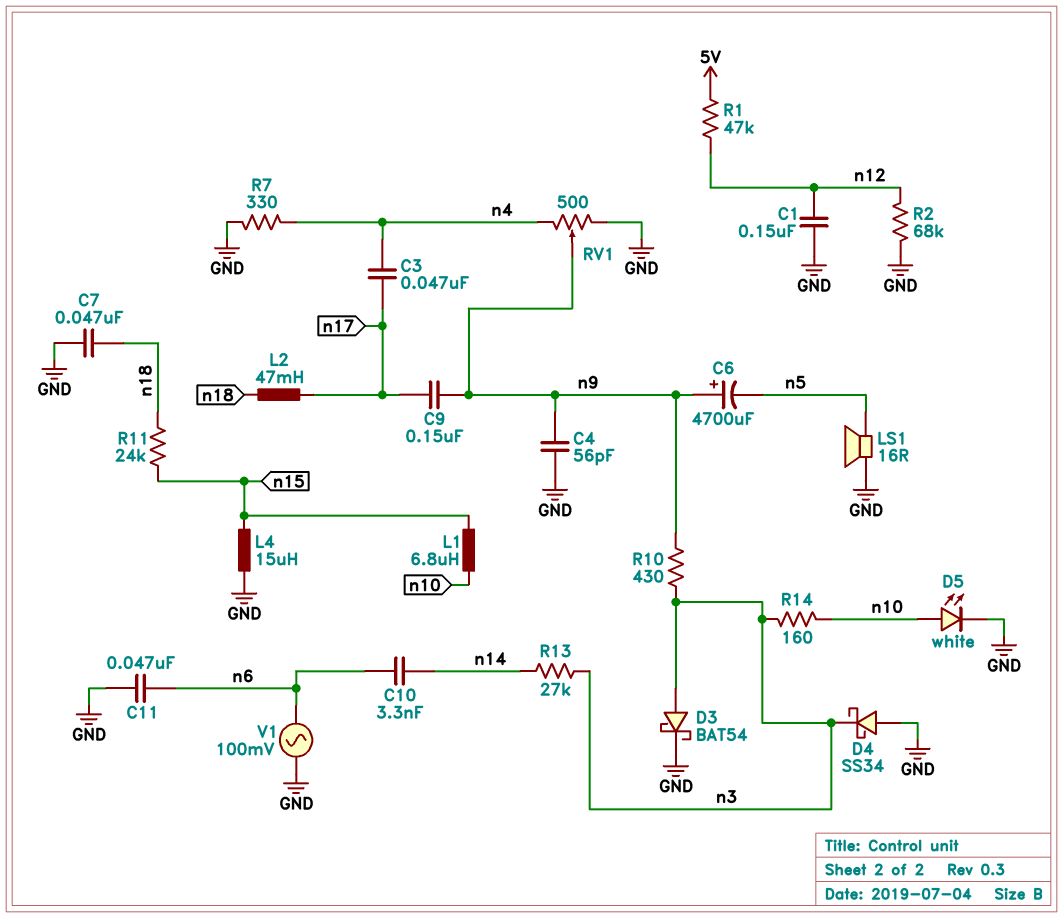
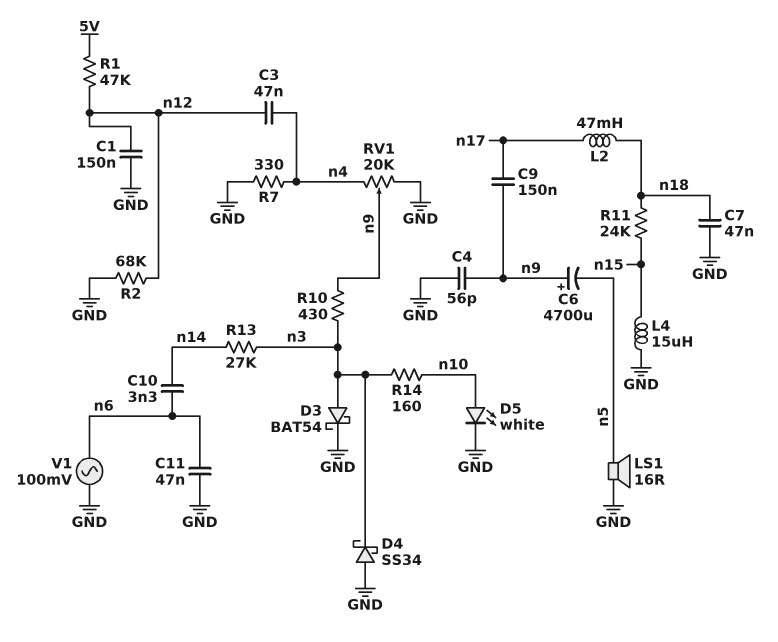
C3: 47nF (n4, n17) -> 47nF (n4, n12)
L1: 6.8uH (n10, n15) -> none
RV1: 500 (GND, n4, wiper n9) -> 20k (GND, n4, wiper n9)

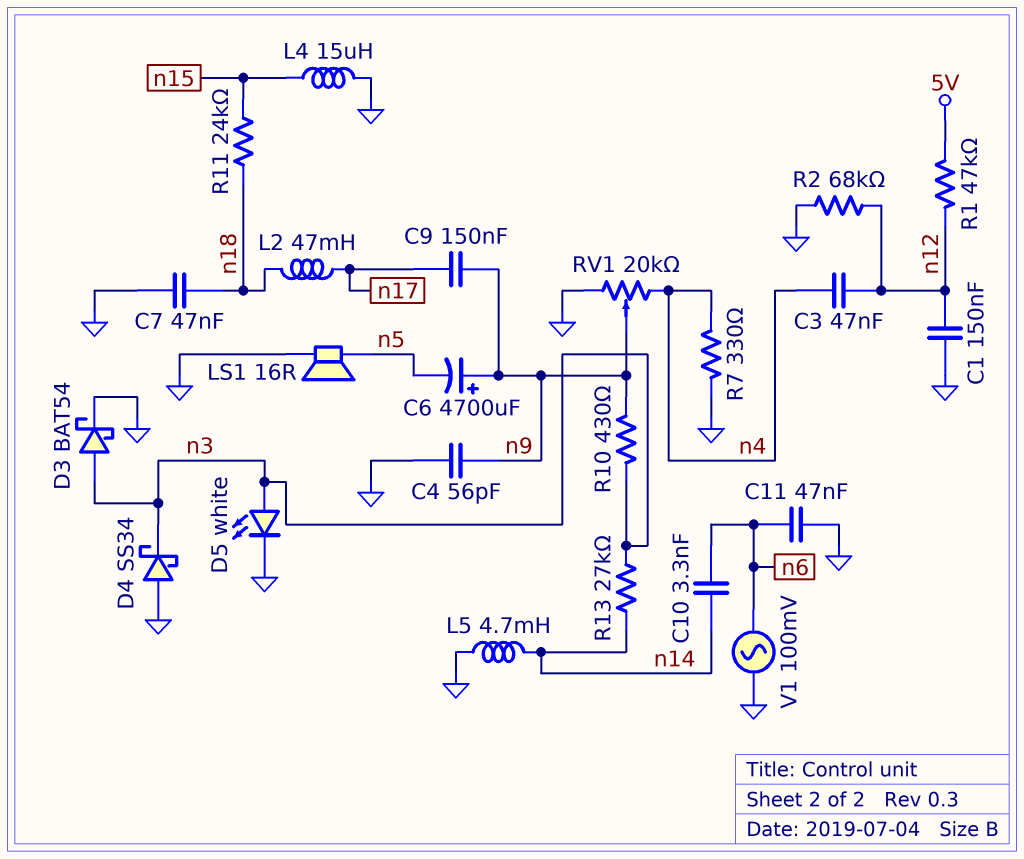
D5: LED white (A n10, K GND) -> LED white (A n3, K GND)
L5: none -> 4.7mH (GND, n14)
R14: 160 (n3, n10) -> none

